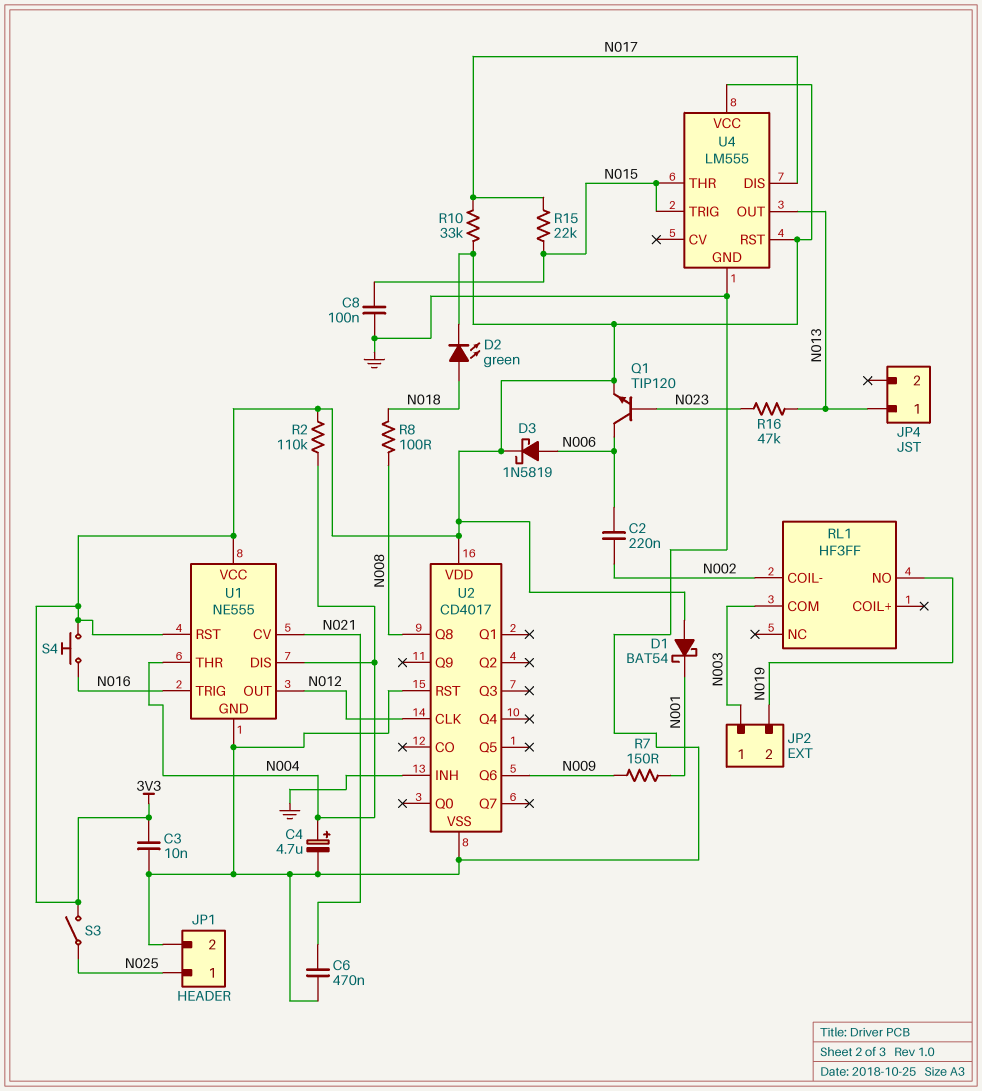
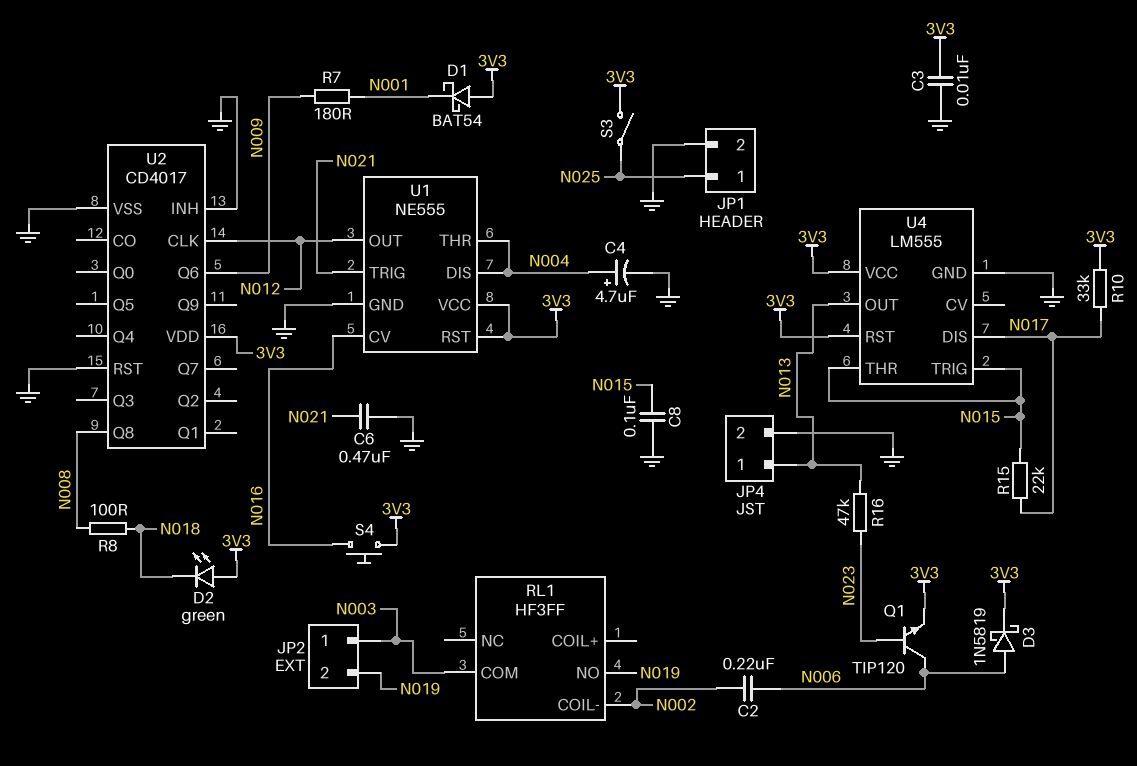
D2: LED green (A N018, K 3V3) -> LED green (A 3V3, K N018)
JP4 pin 2: none -> GND
R2: 110k (3V3, N004) -> none
R7: 150 (N001, N009) -> 180 (N001, N009)
U1 pin CV: N021 -> N016
U1 pin TRIG: N016 -> N021

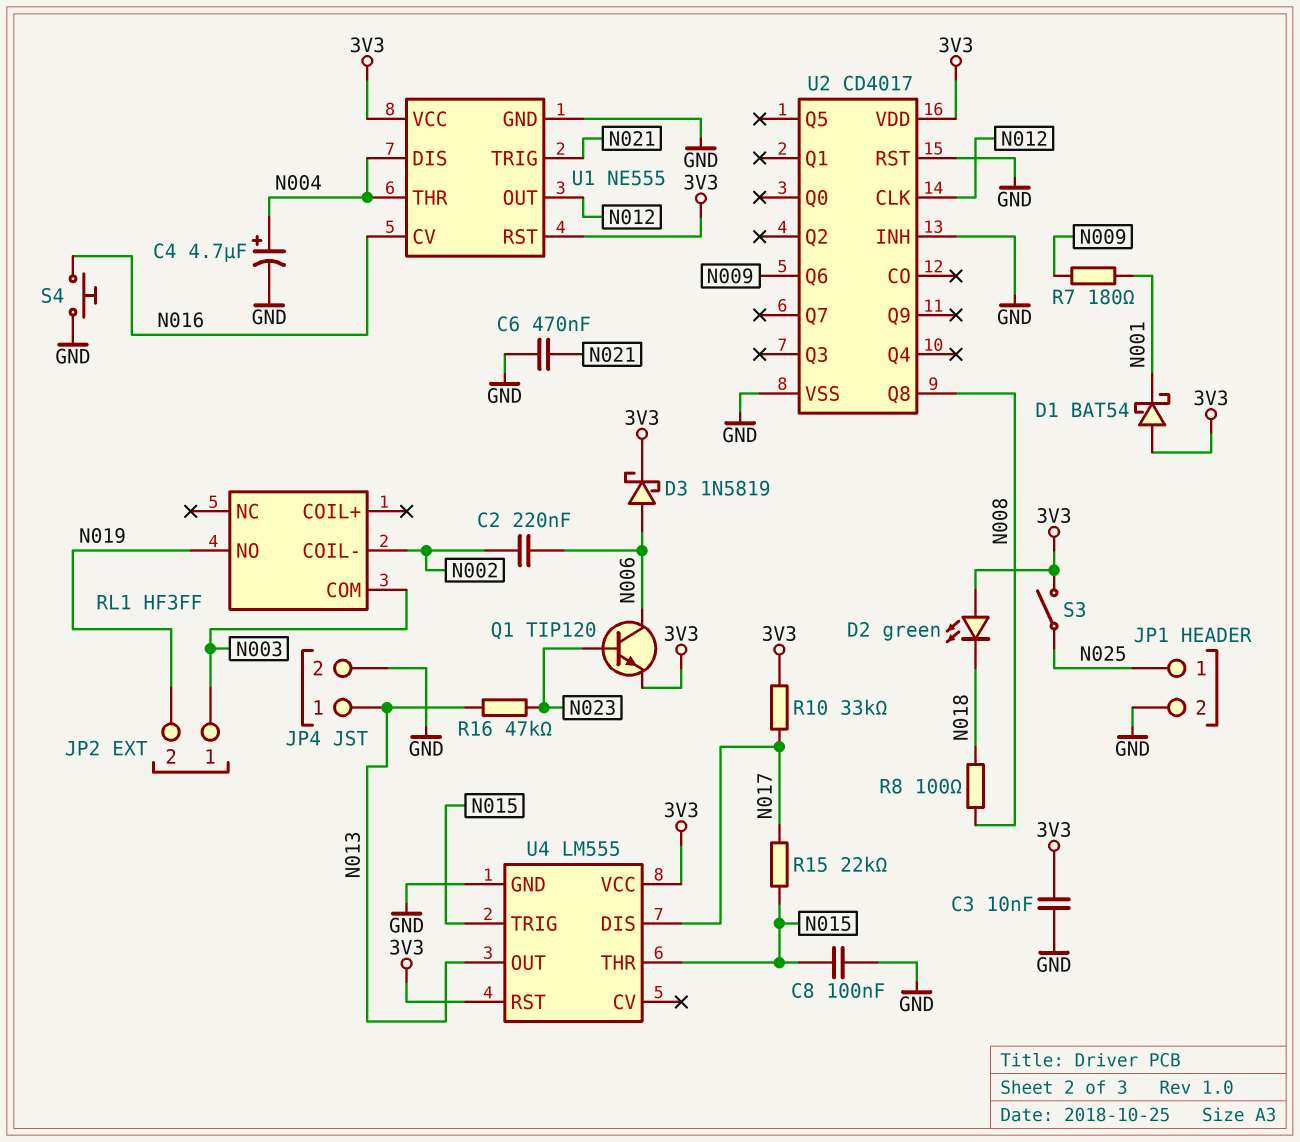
S4: button (3V3, N016) -> button (GND, N016)

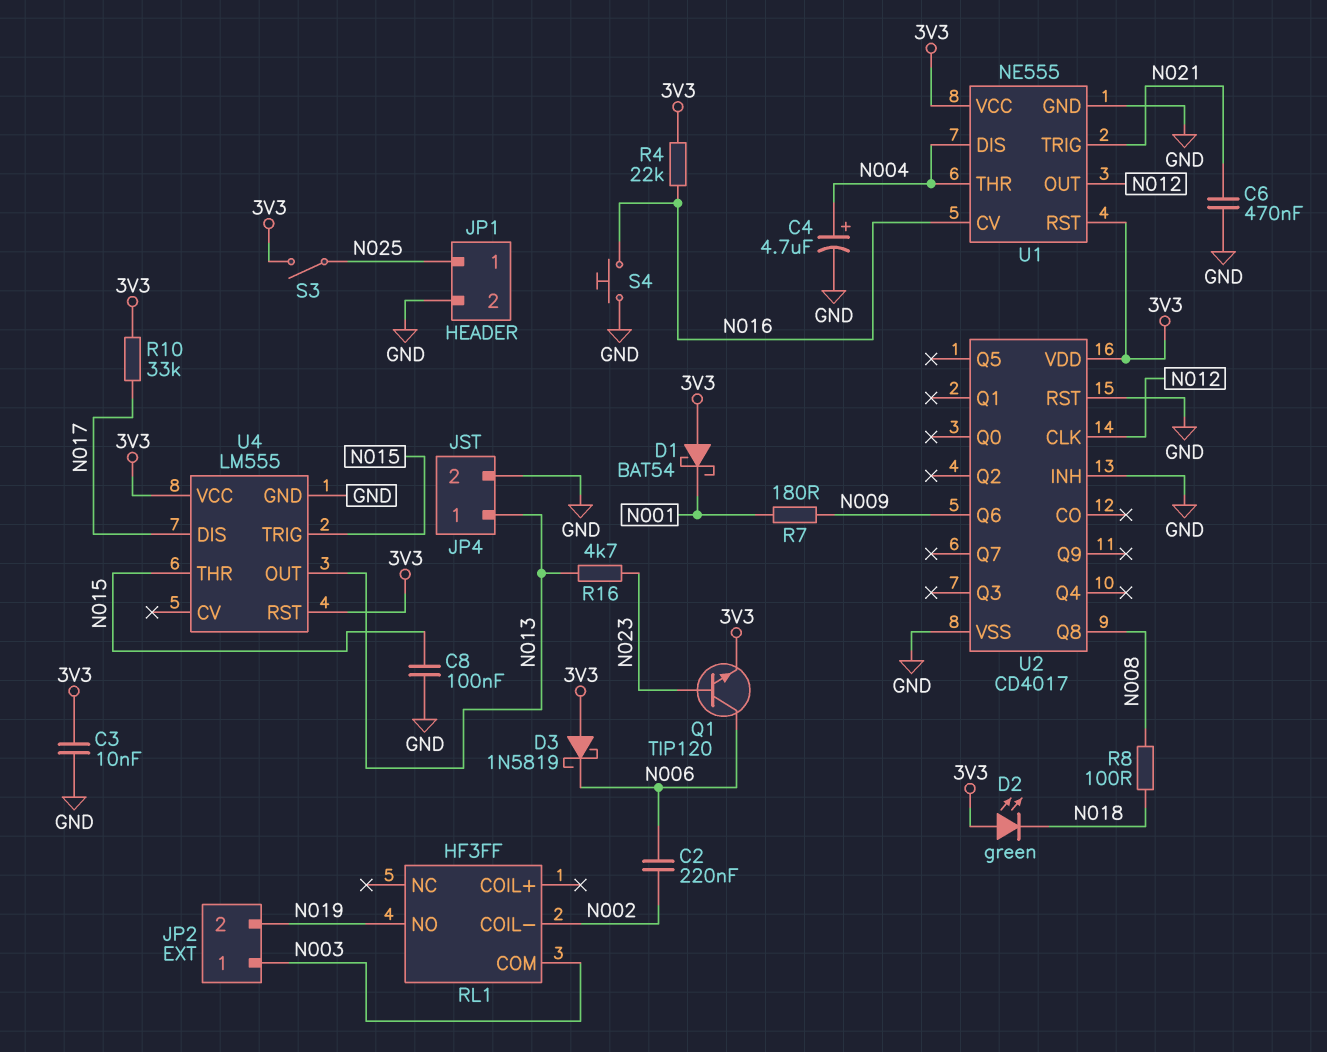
D3: schottky 1N5819 (A N006, K 3V3) -> schottky 1N5819 (A 3V3, K N006)
R4: none -> 22k (3V3, N016)
R15: 22k (N015, N017) -> none
R16: 47k (N013, N023) -> 4.7k (N013, N023)

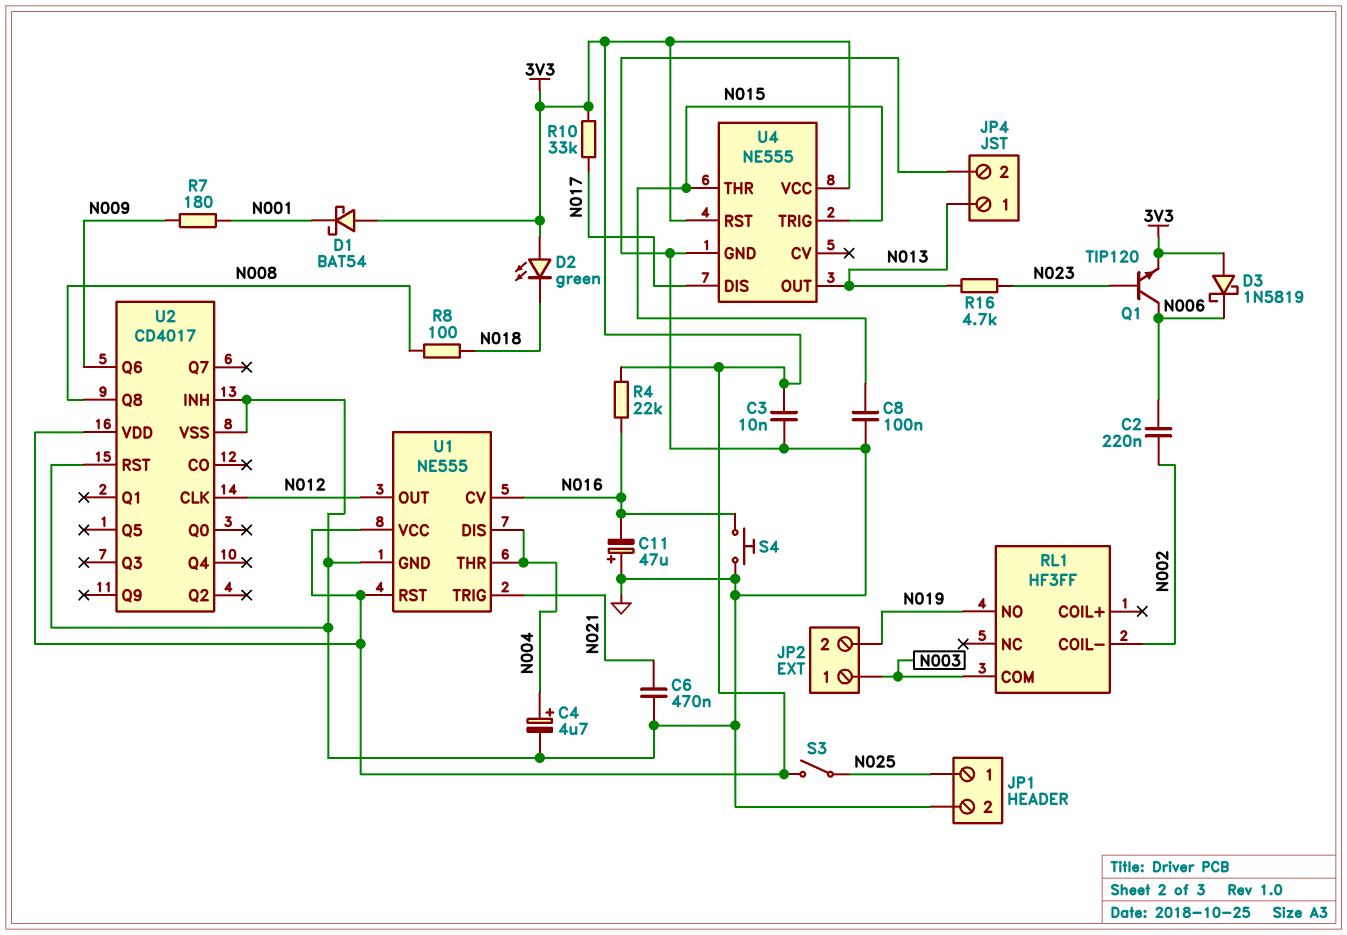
C11: none -> 47uF (plus GND, minus N016)
U4: LM555 -> NE555

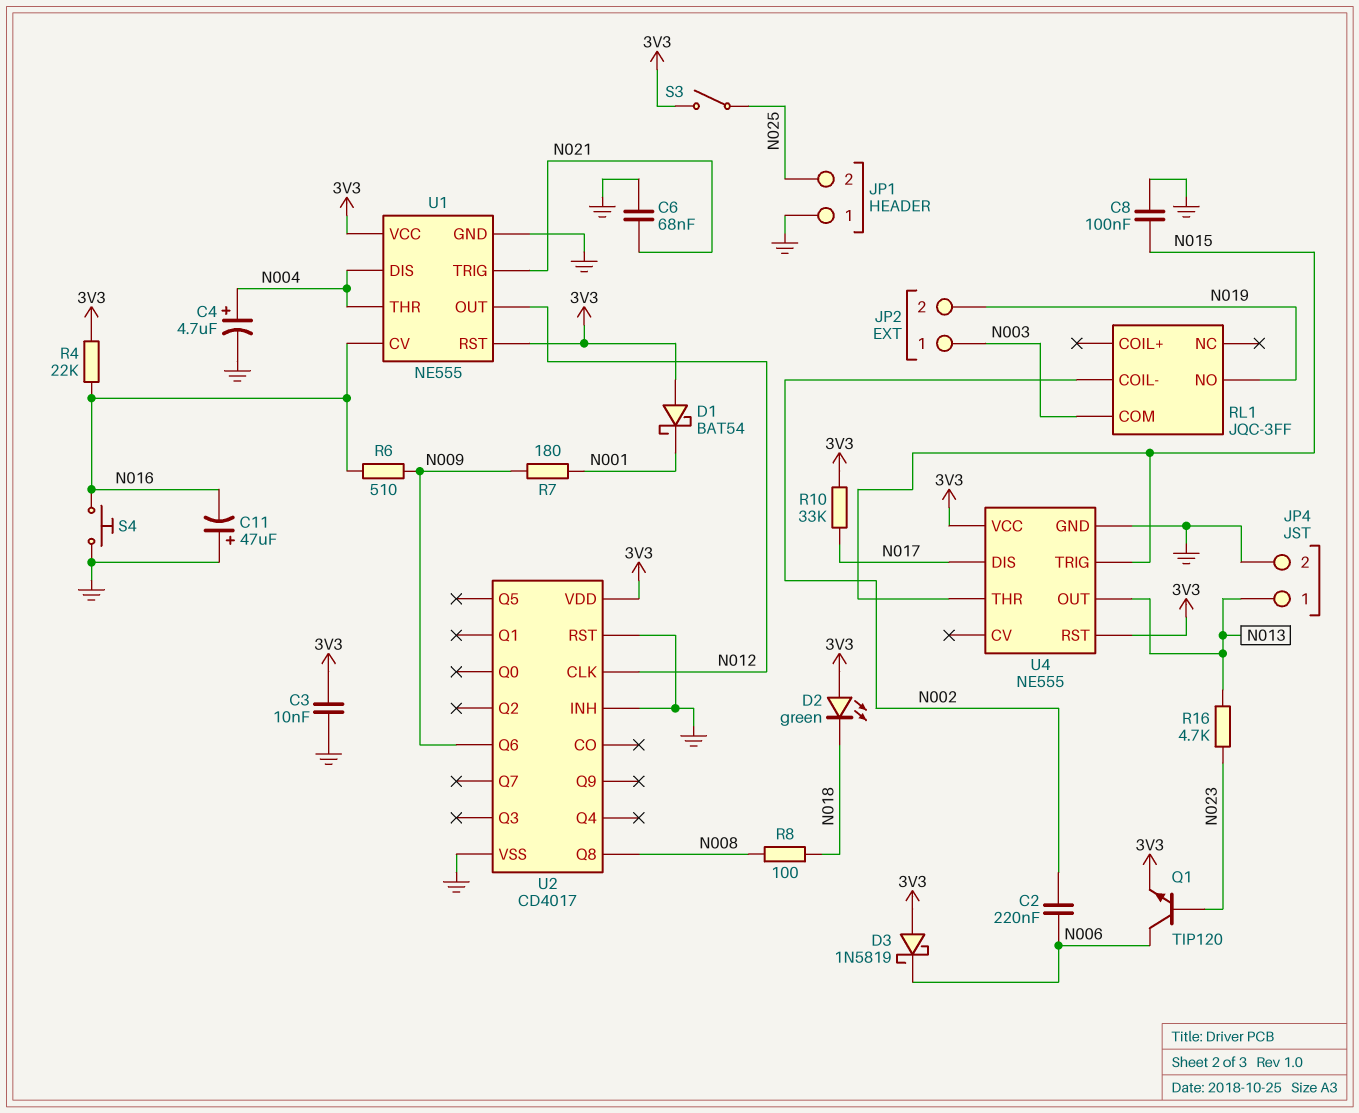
C6: 470nF (GND, N021) -> 68nF (GND, N021)
JP1 pin 1: N025 -> GND
JP1 pin 2: GND -> N025
R6: none -> 510 (N009, N016)
RL1: HF3FF -> JQC-3FF

